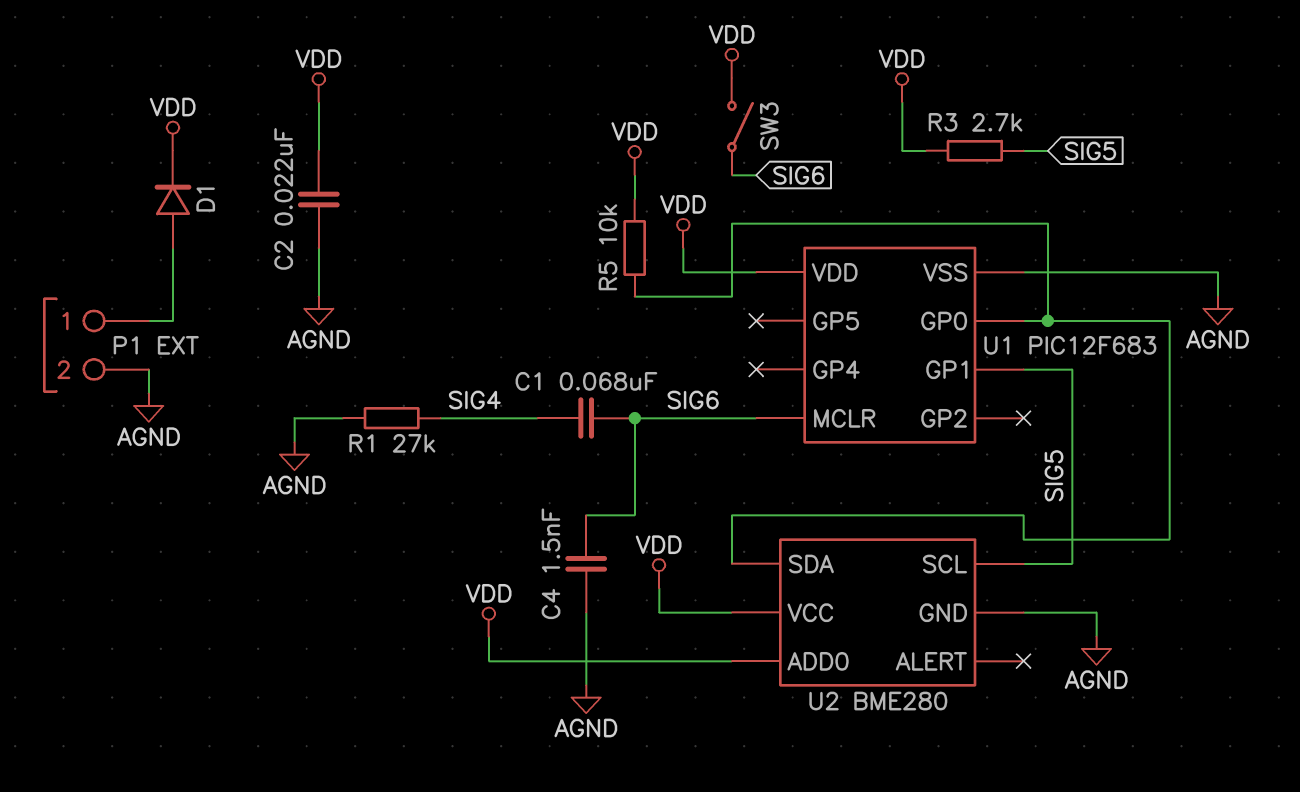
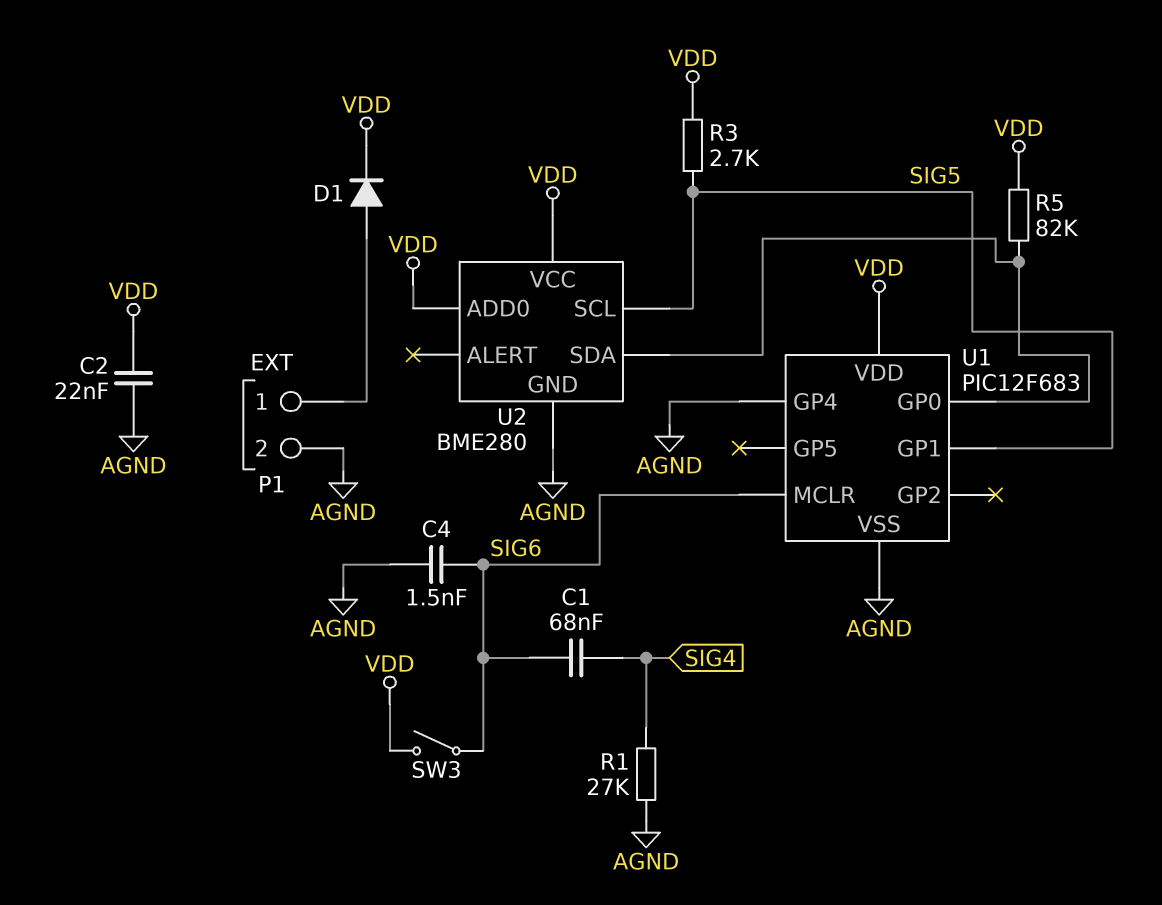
R5: 10k (U1/GP0, VDD) -> 82k (U1/GP0, VDD)
U1 pin GP4: none -> AGND

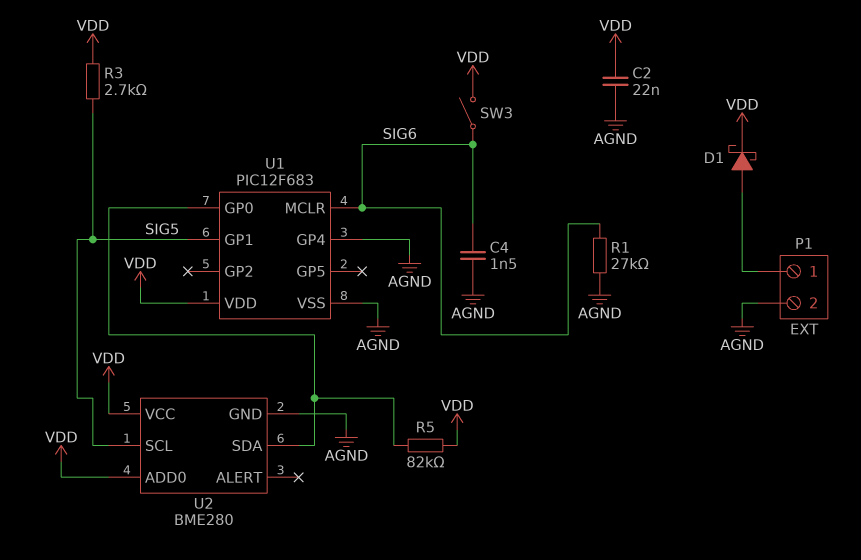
C1: 68nF (SIG4, SIG6) -> none
D1: diode (A P1/1, K VDD) -> schottky (A P1/1, K VDD)
R1: 27k (AGND, SIG4) -> 27k (AGND, SIG6)

